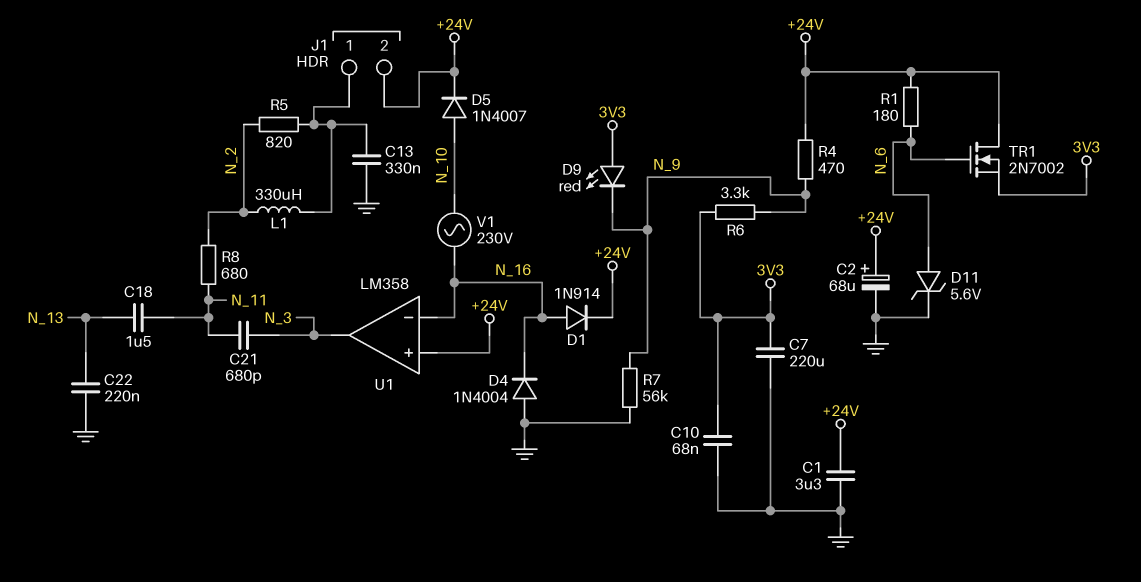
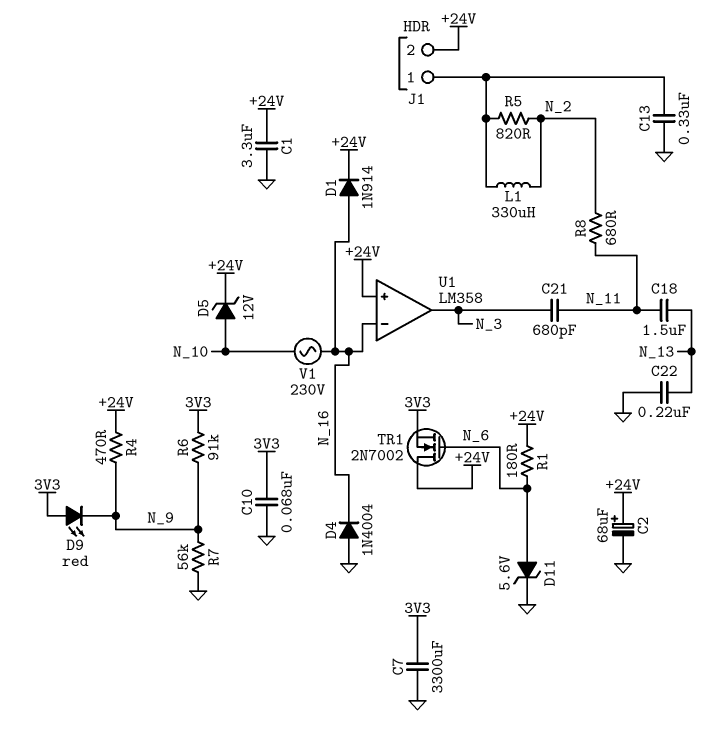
C7: 220uF (3V3, GND) -> 3300uF (3V3, GND)
D5: diode 1N4007 (A N_10, K +24V) -> zener 12V (A N_10, K +24V)
R6: 3.3k (3V3, N_9) -> 91k (3V3, N_9)

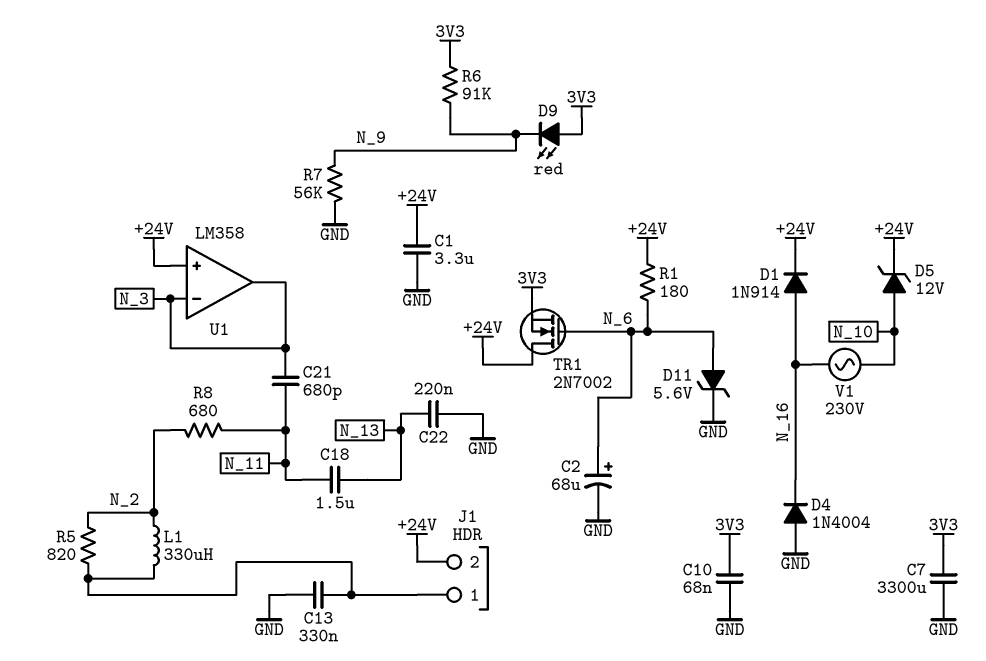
C2: 68uF (plus +24V, minus GND) -> 68uF (plus N_6, minus GND)
R4: 470 (+24V, N_9) -> none
U1 pin in-: N_16 -> N_3

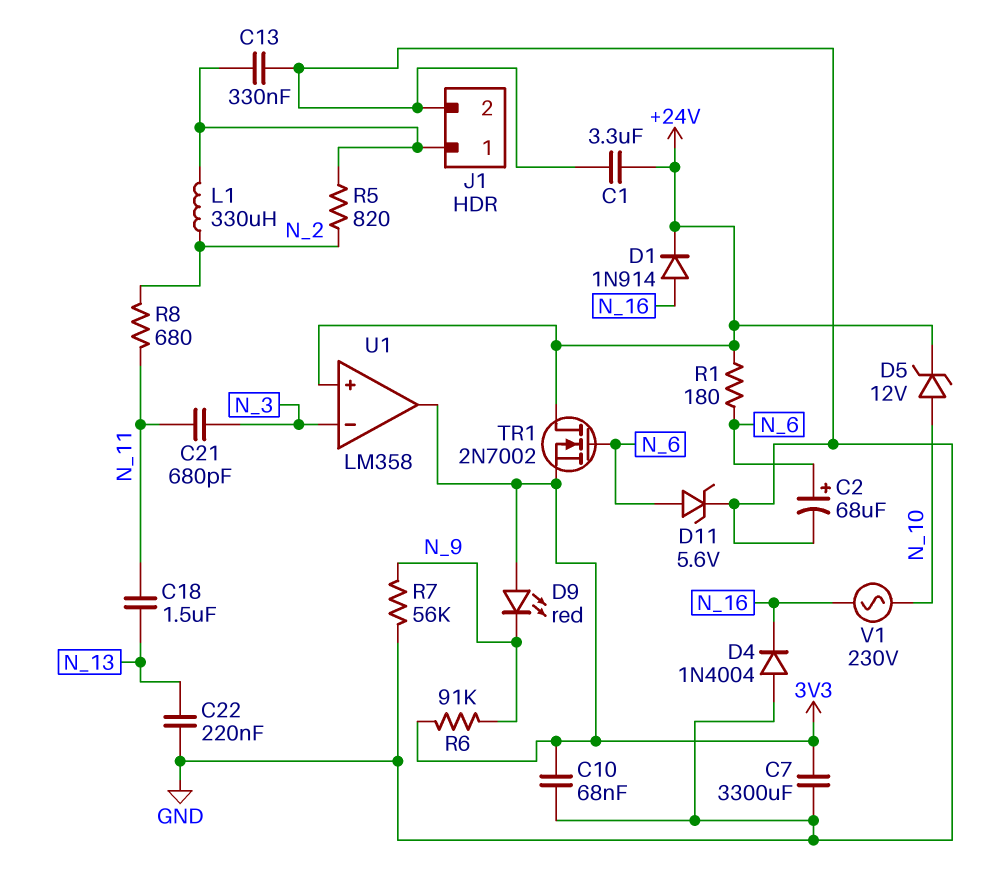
J1 pin 2: +24V -> GND
U1 pin out: N_3 -> 3V3

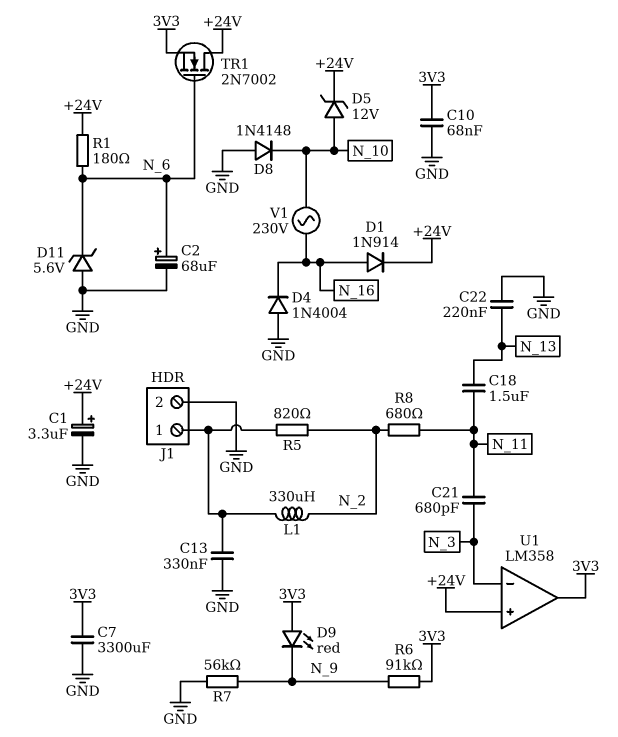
C1: 3.3uF (+24V, GND) -> 3.3uF (plus +24V, minus GND)
D8: none -> diode 1N4148 (A GND, K N_10)
D11: zener 5.6V (A N_6, K GND) -> zener 5.6V (A GND, K N_6)

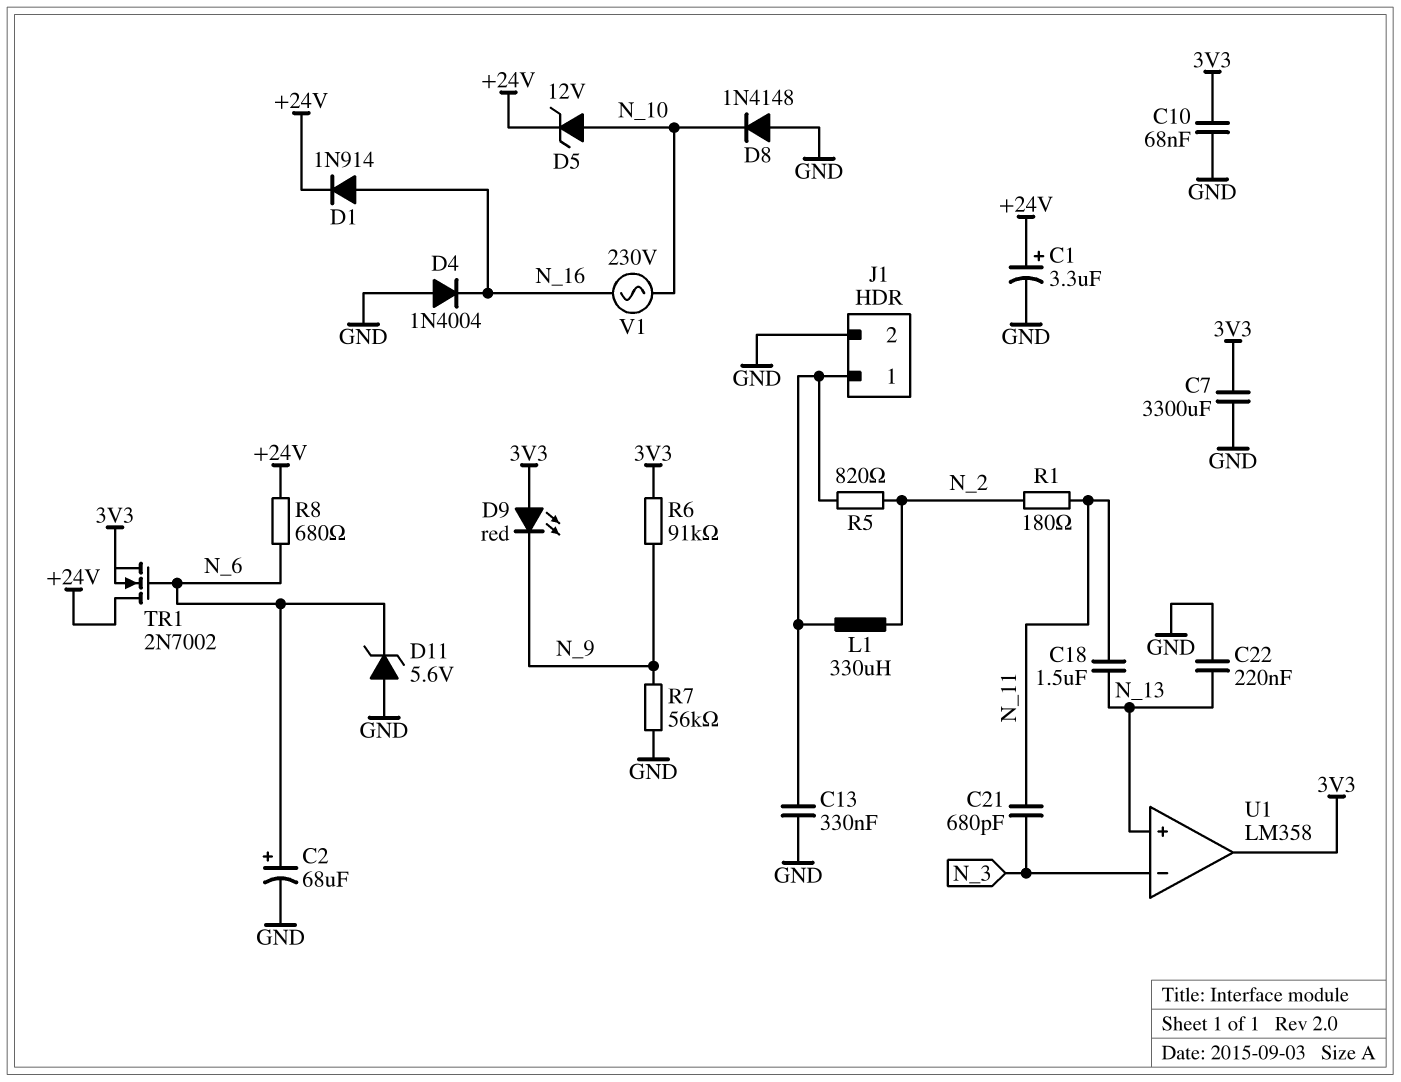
R1: 180 (+24V, N_6) -> 180 (N_2, N_11)
R8: 680 (N_2, N_11) -> 680 (+24V, N_6)
U1 pin in+: +24V -> N_13

